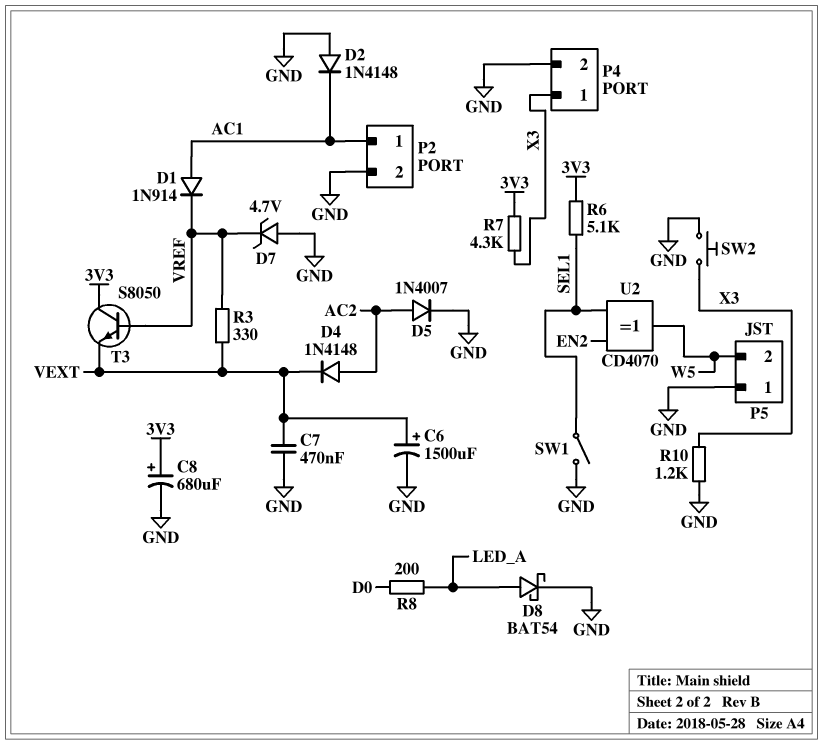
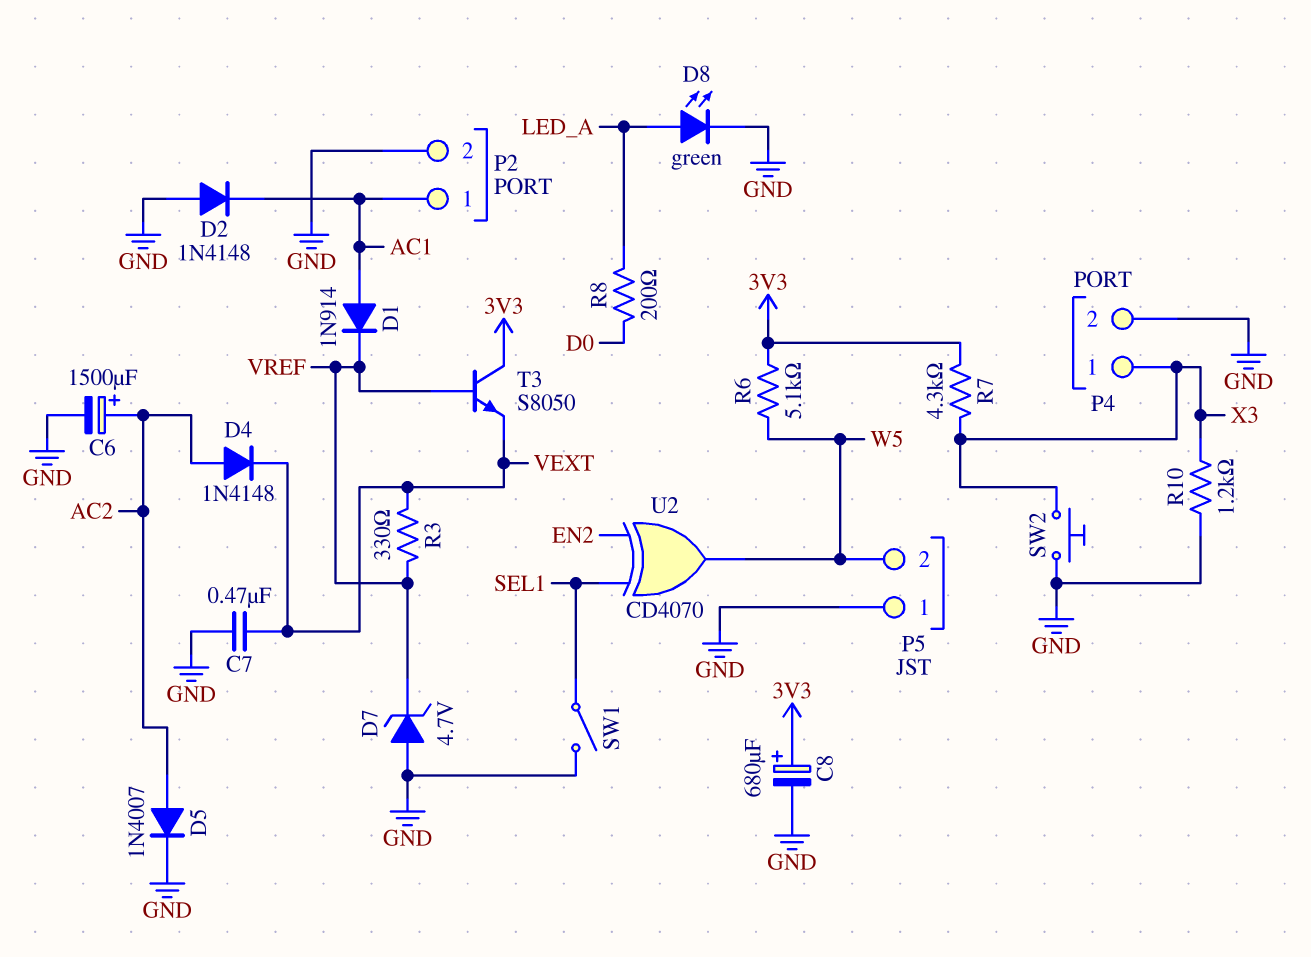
C6: 1500uF (plus VEXT, minus GND) -> 1500uF (plus AC2, minus GND)
D8: schottky BAT54 (A LED_A, K GND) -> LED green (A LED_A, K GND)
R6: 5.1k (3V3, SEL1) -> 5.1k (3V3, W5)

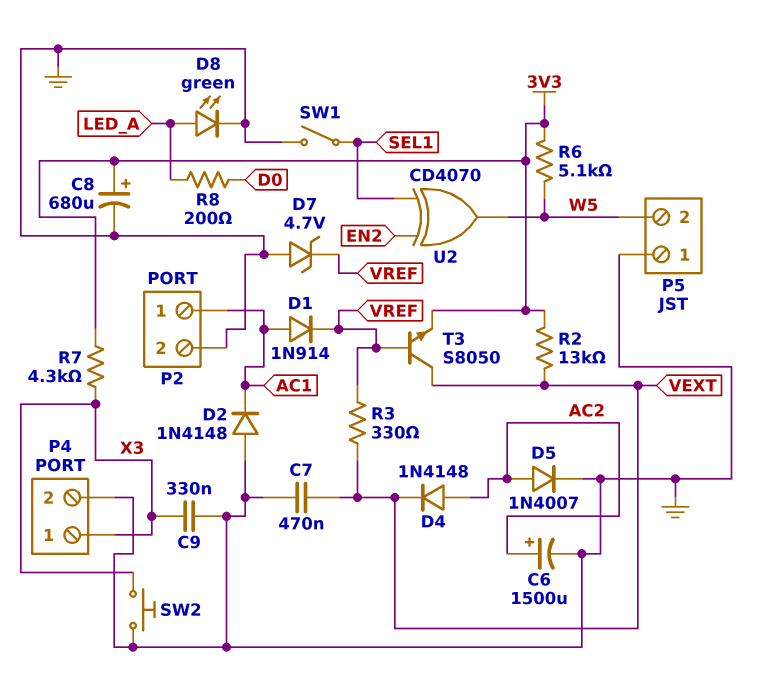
C9: none -> 330nF (GND, X3)
R2: none -> 13k (3V3, VEXT)
R10: 1.2k (GND, X3) -> none
T3: NPN S8050 (B VREF, C 3V3, E VEXT) -> NPN S8050 (B VREF, C VEXT, E 3V3)

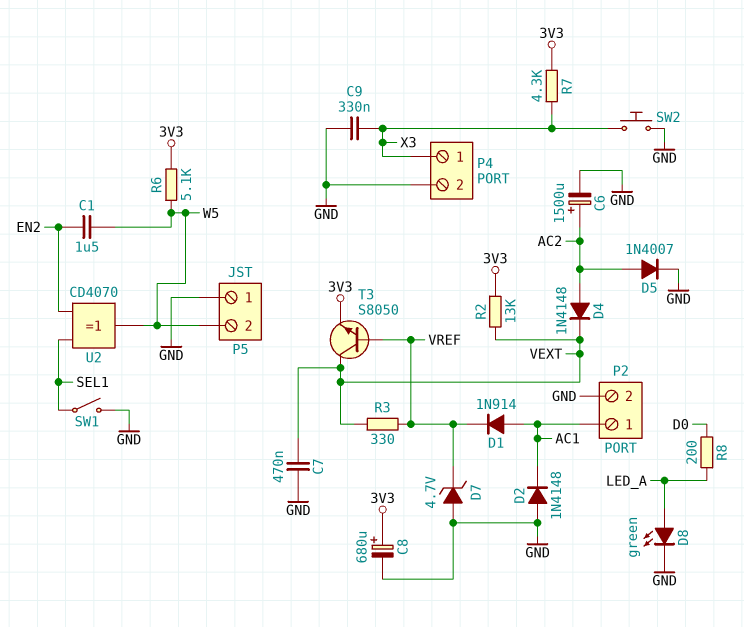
C1: none -> 1.5uF (EN2, W5)

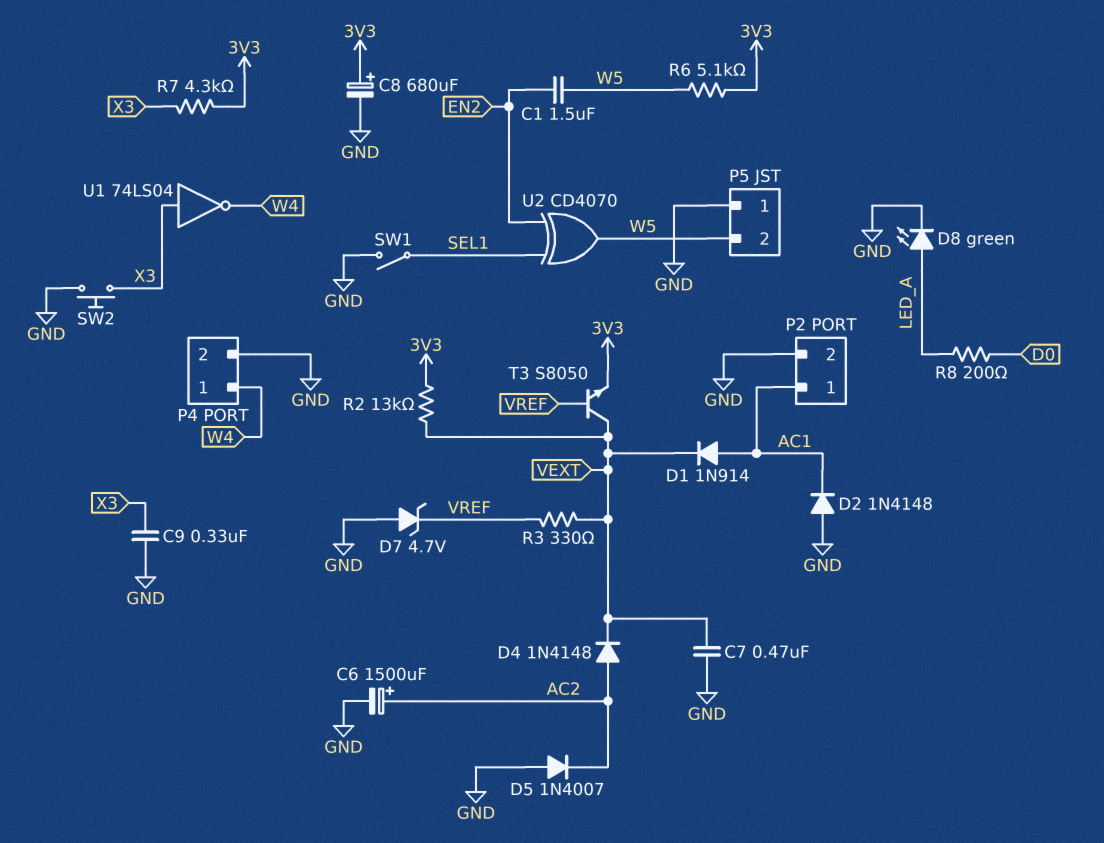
D1: diode 1N914 (A AC1, K VREF) -> diode 1N914 (A AC1, K VEXT)
D5: diode 1N4007 (A AC2, K GND) -> diode 1N4007 (A GND, K AC2)
P4 pin 1: X3 -> W4
U1: none -> NOT 74LS04 (in X3, out W4)

